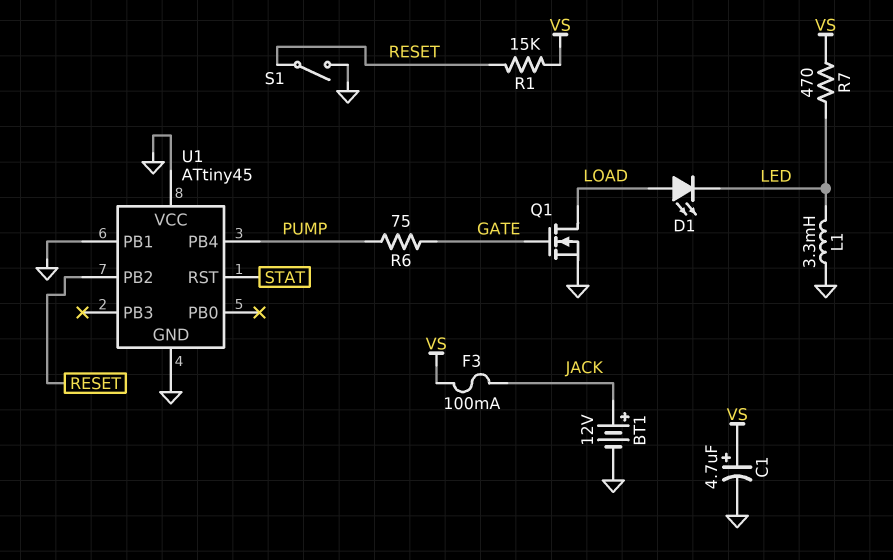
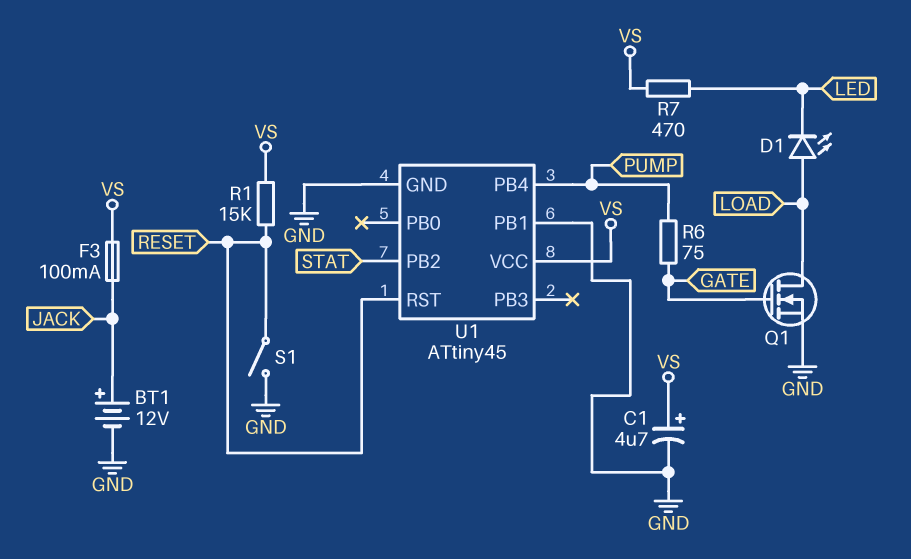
L1: 3.3mH (GND, LED) -> none
U1 pin PB2: RESET -> STAT
U1 pin RST: STAT -> RESET
U1 pin VCC: GND -> VS

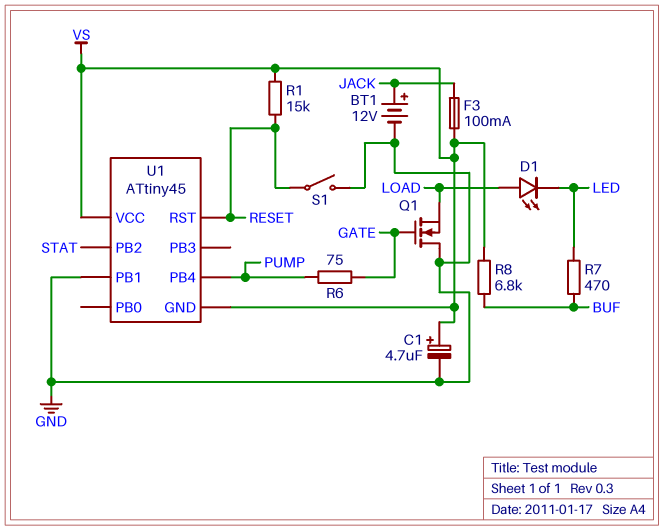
Q1: NMOS (G GATE, D LOAD, S GND) -> NMOS (G GATE, D GND, S LOAD)
R7: 470 (LED, VS) -> 470 (BUF, LED)
R8: none -> 6.8k (BUF, VS)
U1 pin GND: GND -> VS

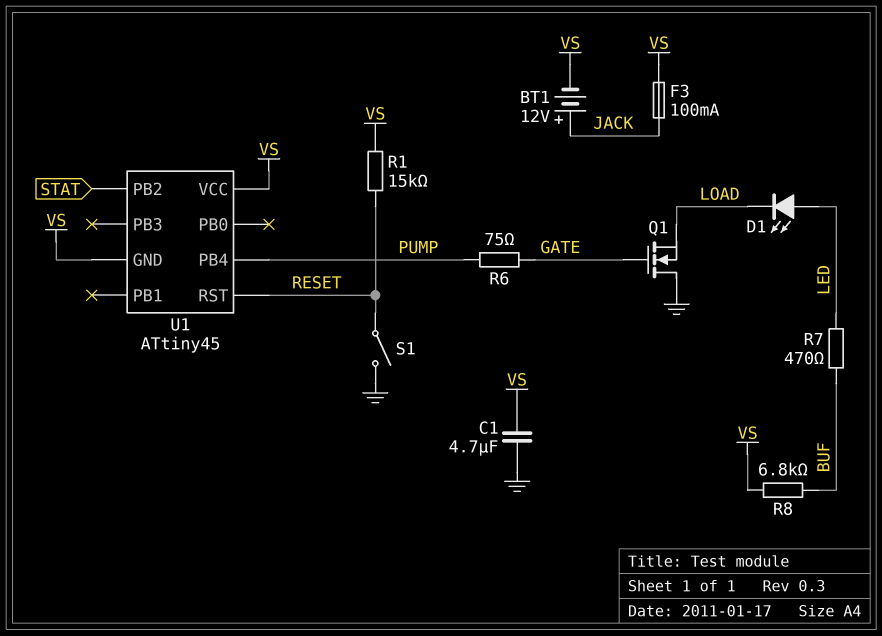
BT1: 12V (plus JACK, minus GND) -> 12V (plus JACK, minus VS)
C1: 4.7uF (plus VS, minus GND) -> 4.7uF (GND, VS)
D1: LED (A LOAD, K LED) -> LED (A LED, K LOAD)
U1 pin PB1: GND -> none

